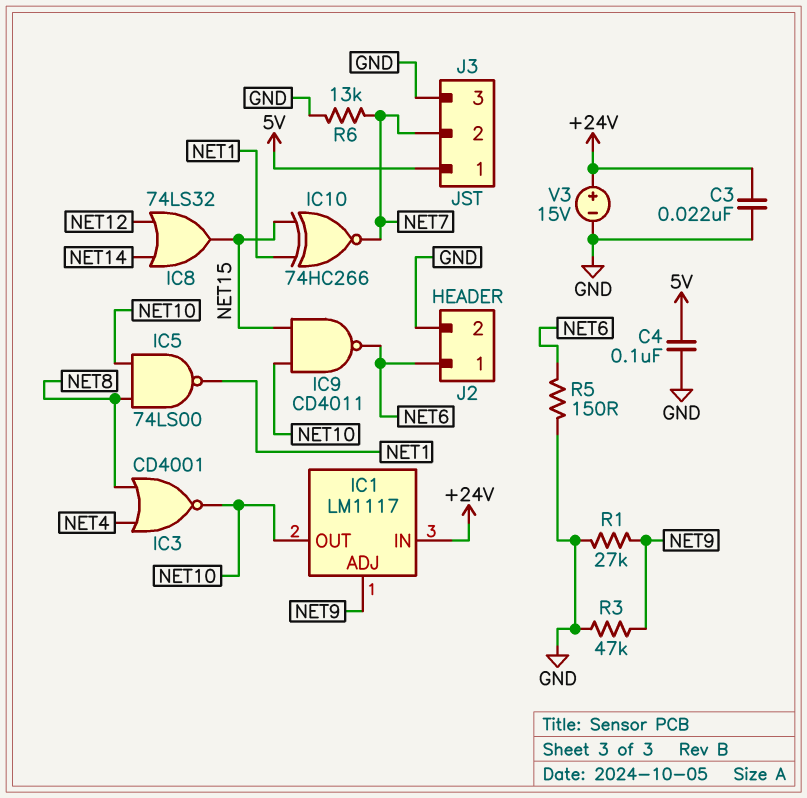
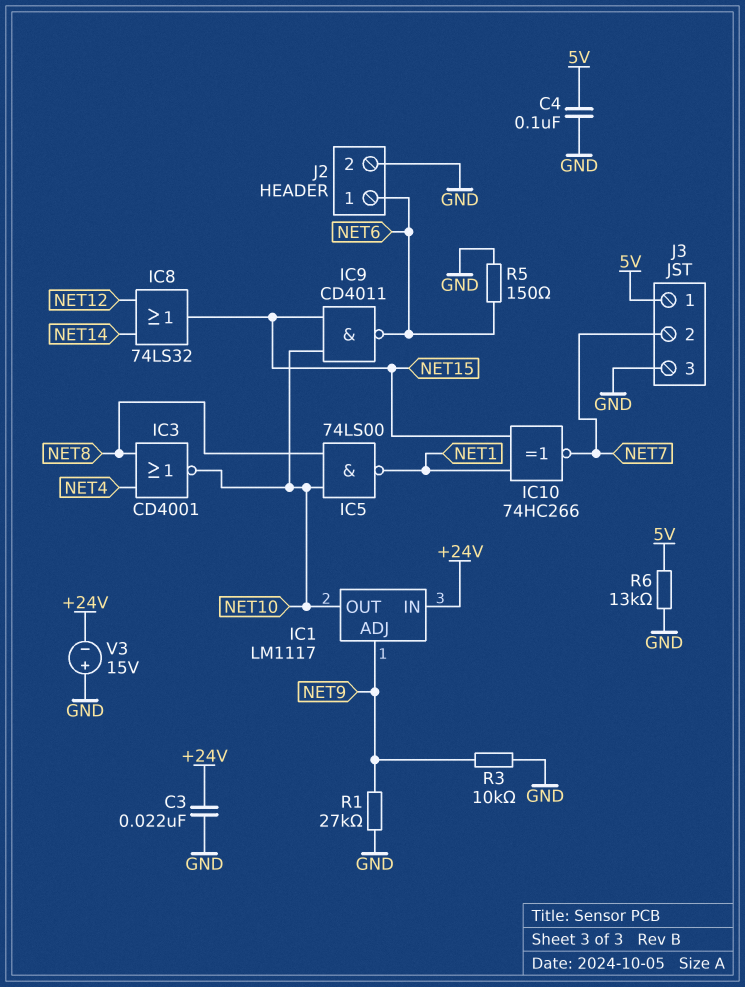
R3: 47k (GND, NET9) -> 10k (GND, NET9)
R6: 13k (GND, NET7) -> 13k (5V, GND)
V3: 15V (plus +24V, minus GND) -> 15V (plus GND, minus +24V)

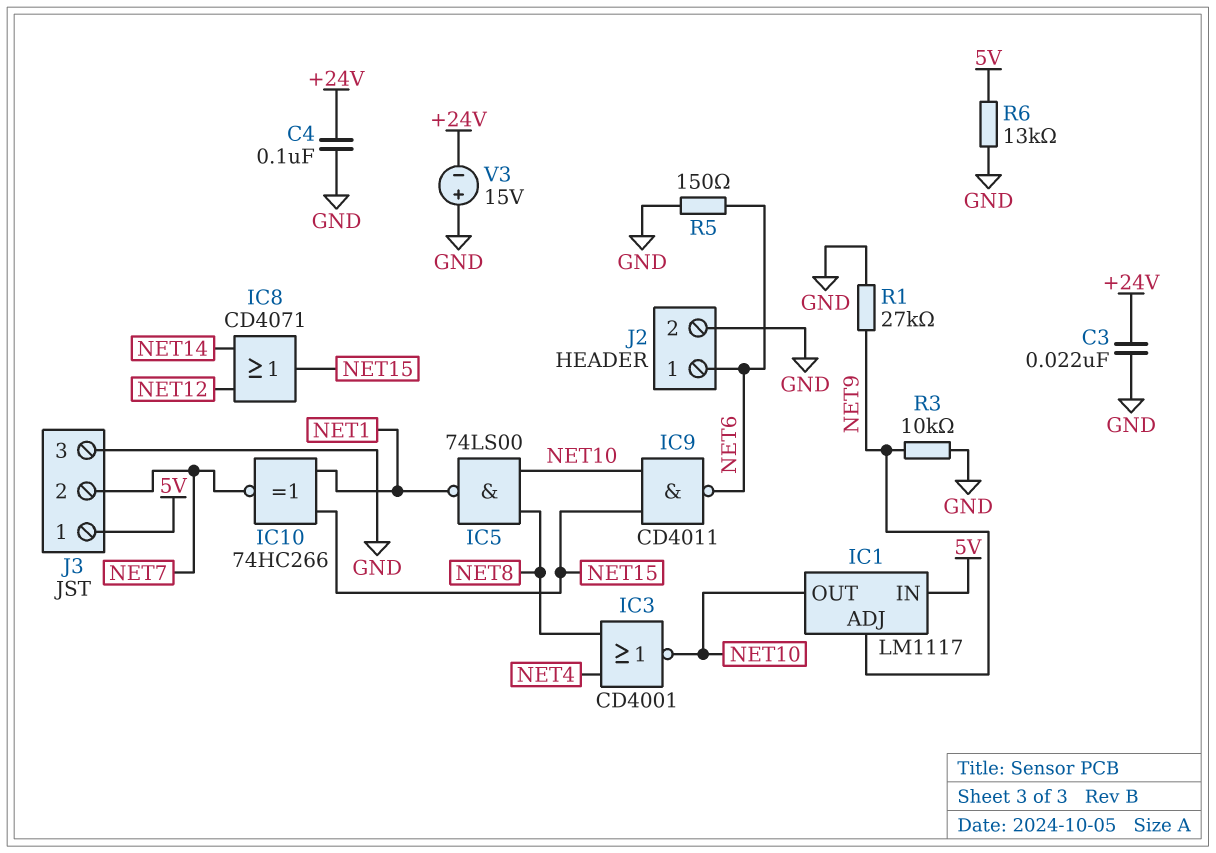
C4: 100nF (5V, GND) -> 100nF (+24V, GND)
IC1 pin IN: +24V -> 5V
IC8: OR 74LS32 (in NET12, in NET14, out NET15) -> OR CD4071 (in NET12, in NET14, out NET15)

